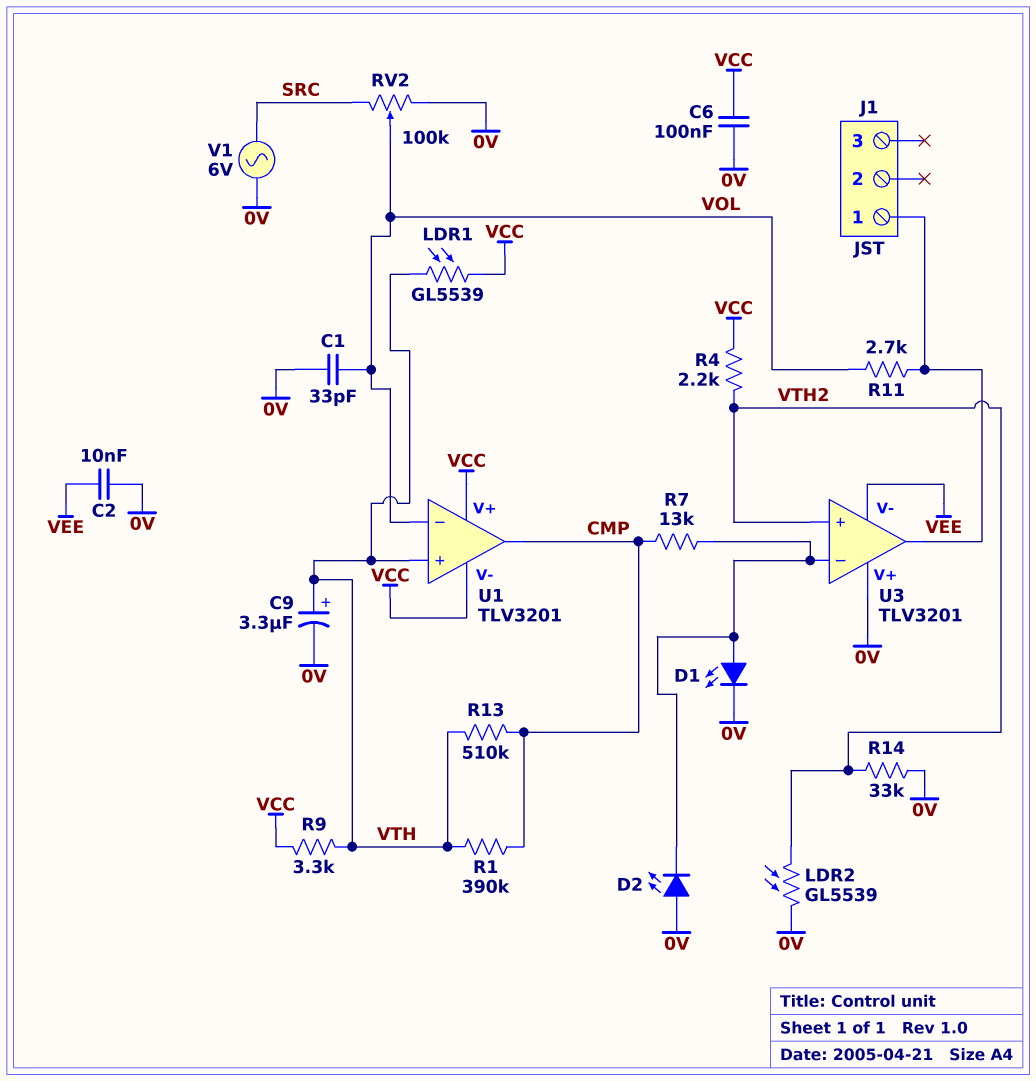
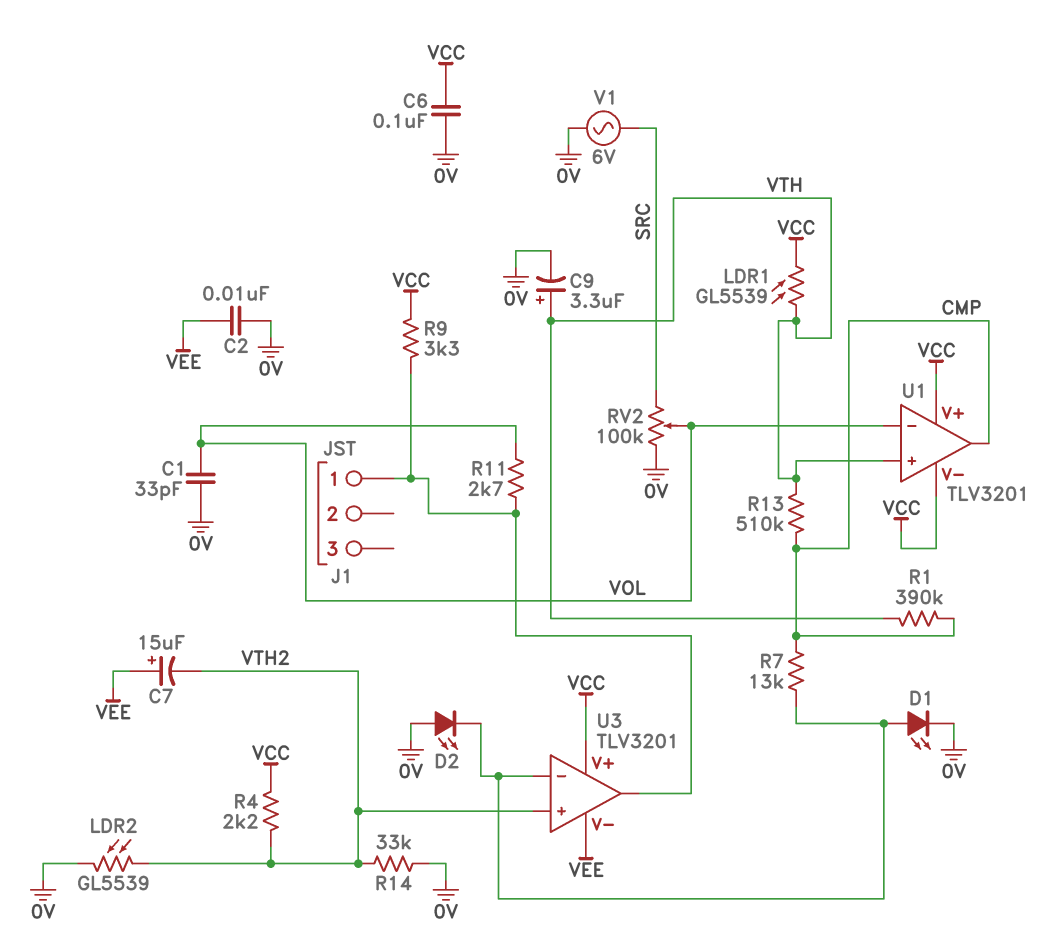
C7: none -> 15uF (plus VEE, minus VTH2)
R9: 3.3k (VCC, VTH) -> 3.3k (J1/1, VCC)
U3 pin V+: 0V -> VCC

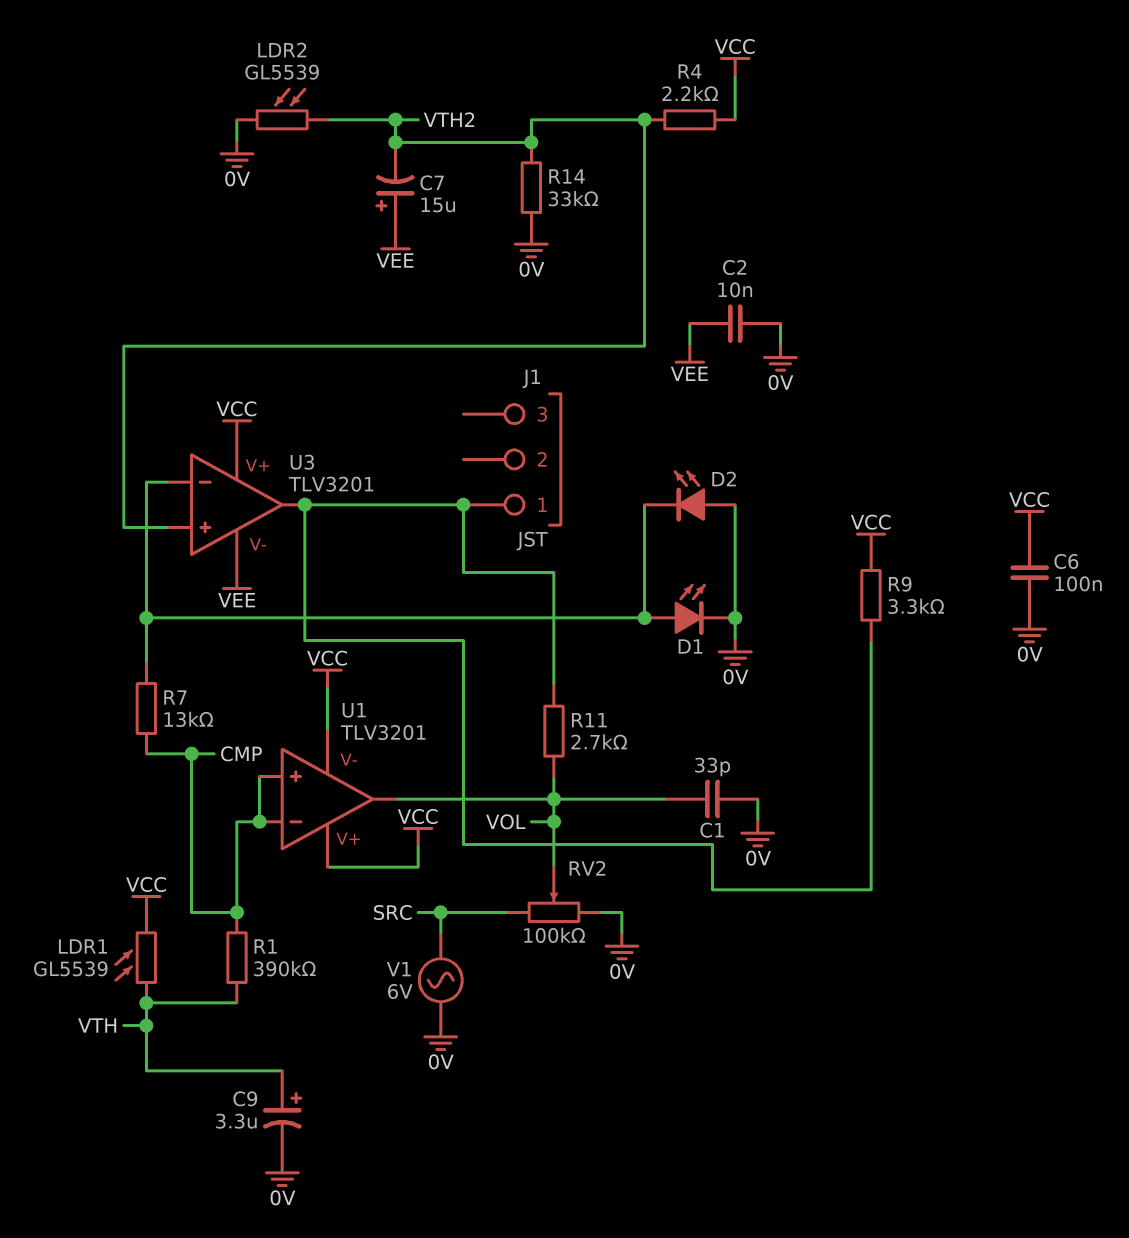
R13: 510k (CMP, VTH) -> none
U1 pin in+: VTH -> CMP
U1 pin in-: VOL -> CMP
U1 pin out: CMP -> VOL

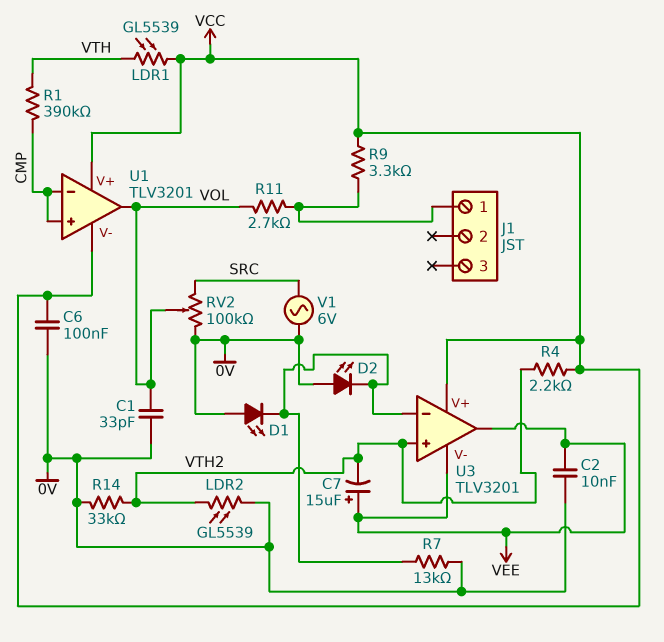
C9: 3.3uF (plus VTH, minus 0V) -> none
D1: LED (A U3/in-, K 0V) -> LED (A 0V, K U3/in-)
R7: 13k (CMP, U3/in-) -> 13k (0V, U3/in-)
U3 pin out: J1/1 -> VEE

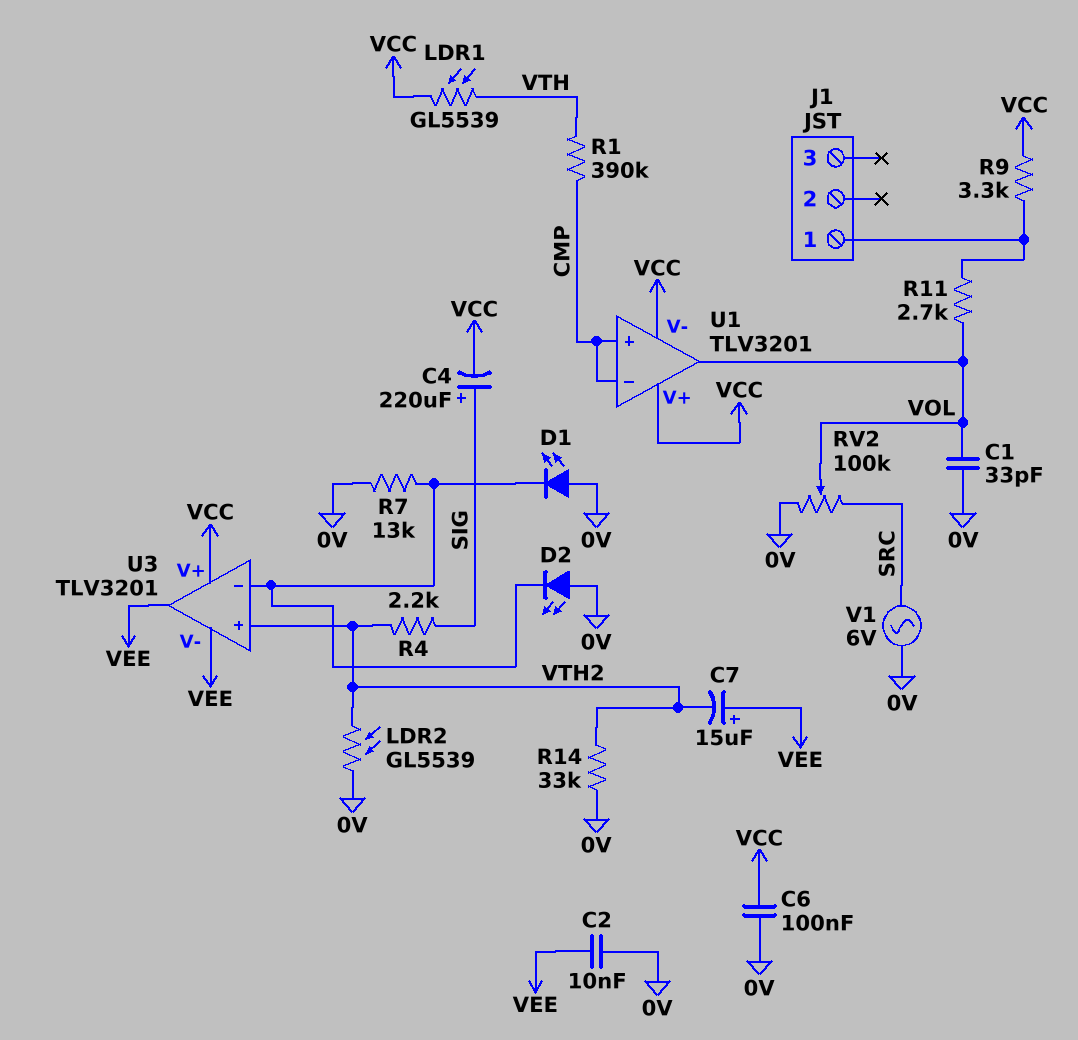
C4: none -> 220uF (plus SIG, minus VCC)
R4: 2.2k (VCC, VTH2) -> 2.2k (SIG, VTH2)

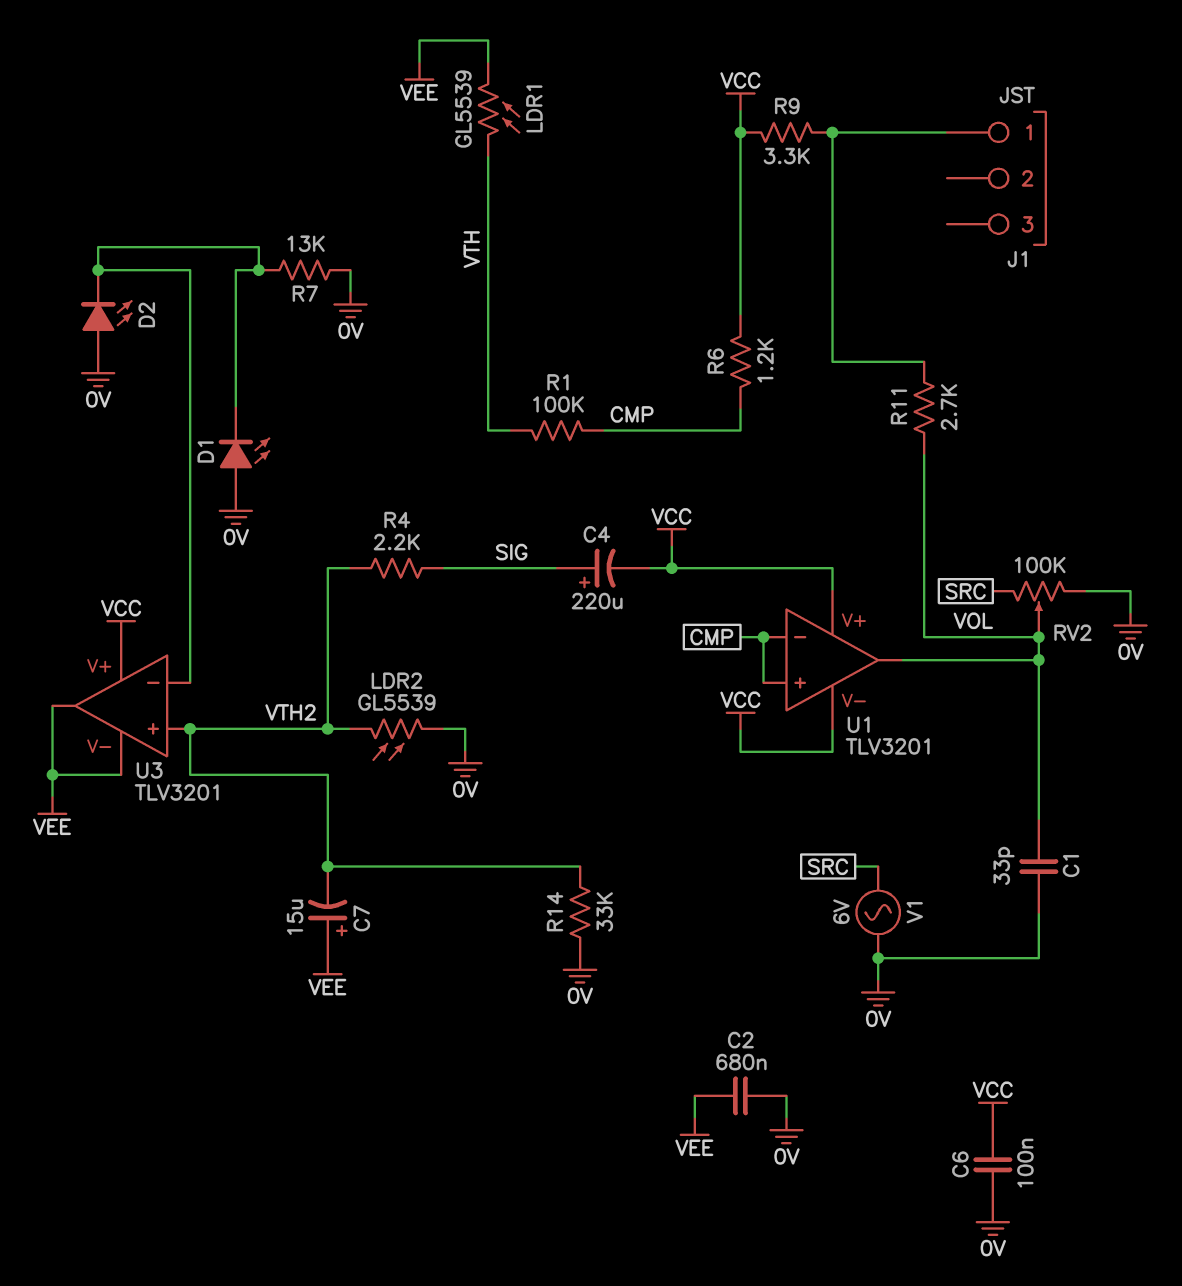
C2: 10nF (0V, VEE) -> 680nF (0V, VEE)
LDR1: GL5539 (VCC, VTH) -> GL5539 (VEE, VTH)
R1: 390k (CMP, VTH) -> 100k (CMP, VTH)
R6: none -> 1.2k (CMP, VCC)

